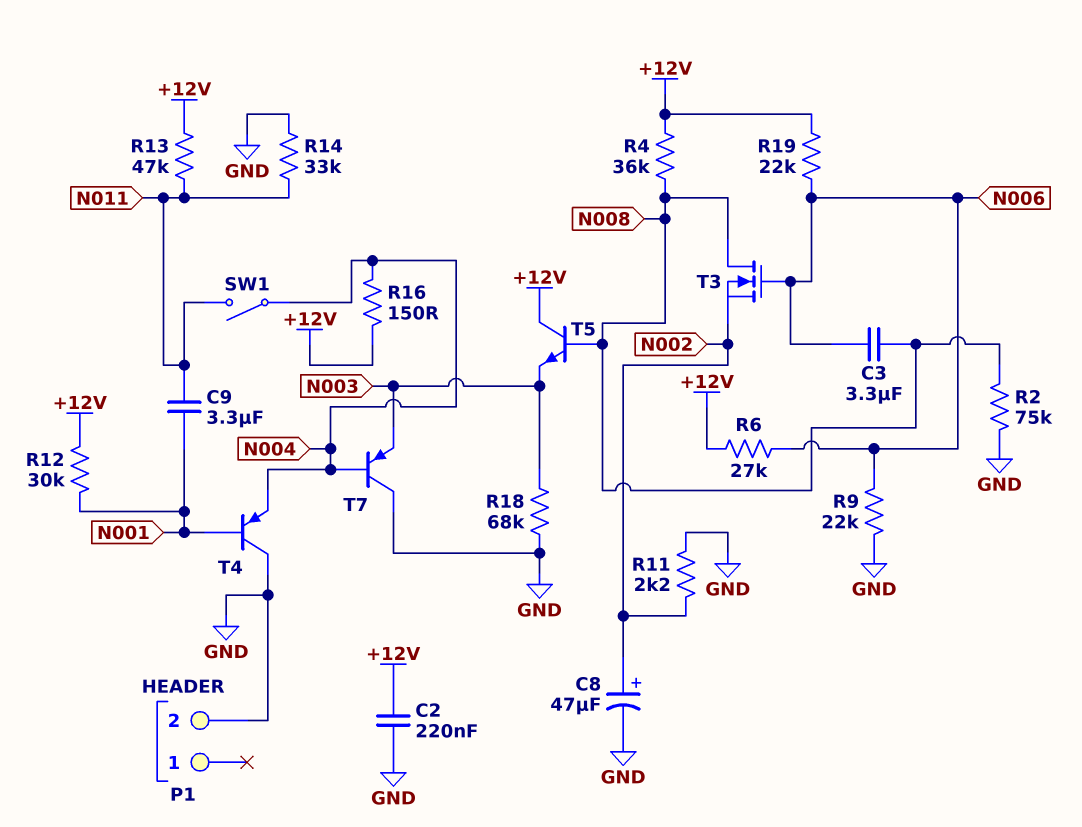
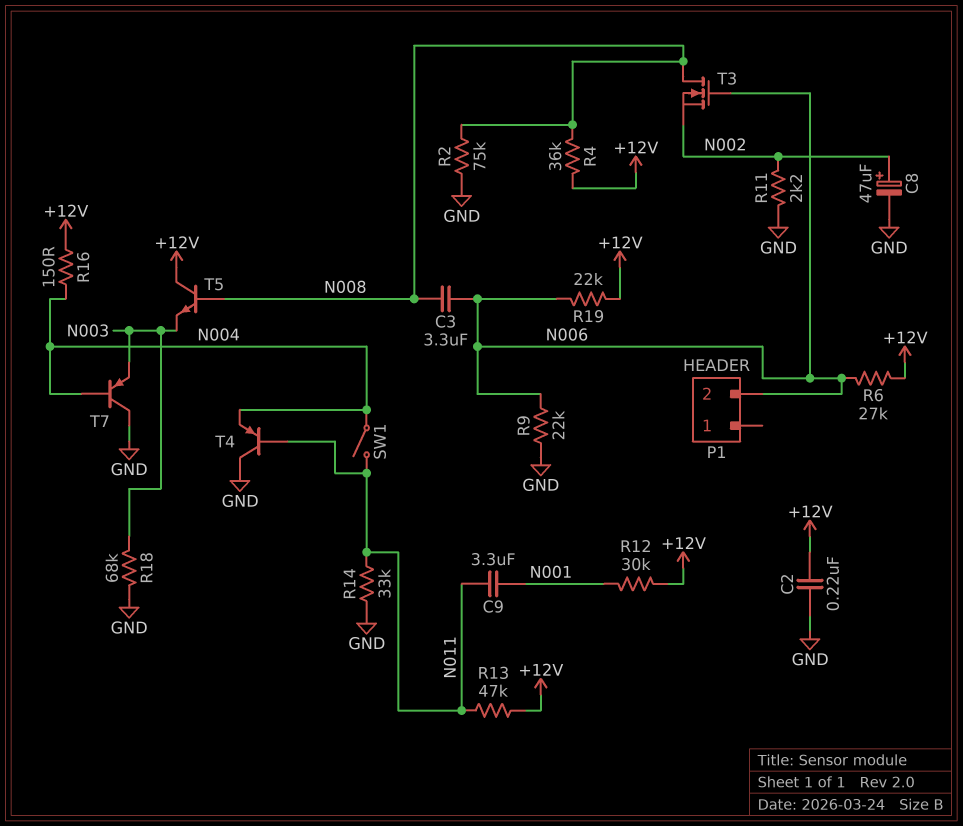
P1 pin 2: GND -> N006
T4: PNP (B N001, C GND, E N004) -> PNP (B N011, C GND, E N004)

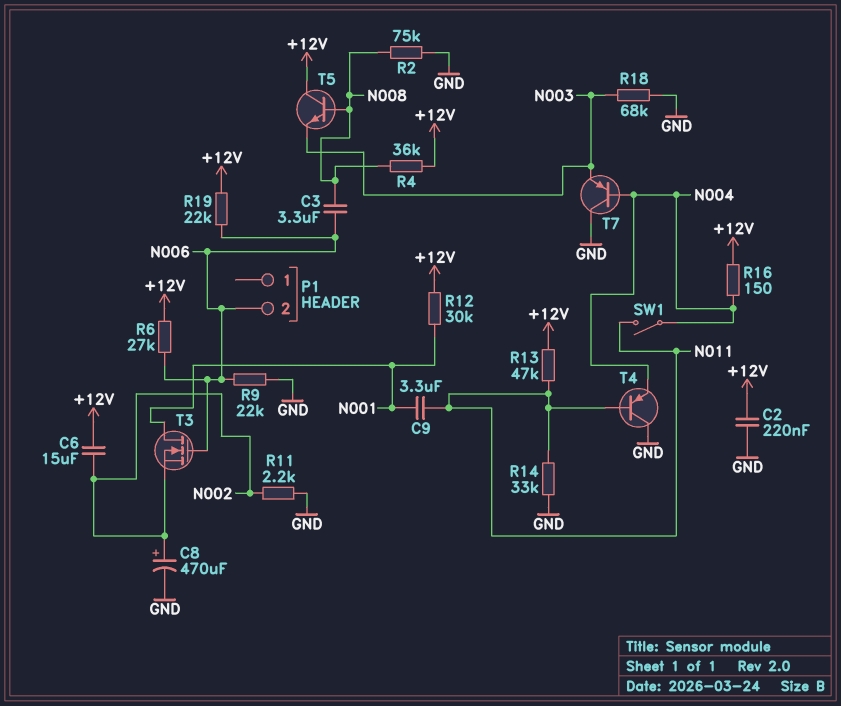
C6: none -> 15uF (+12V, N002)
C8: 47uF (plus N002, minus GND) -> 470uF (plus N002, minus GND)
T3: NMOS (G N006, D N008, S N002) -> NMOS (G N006, D N001, S N002)

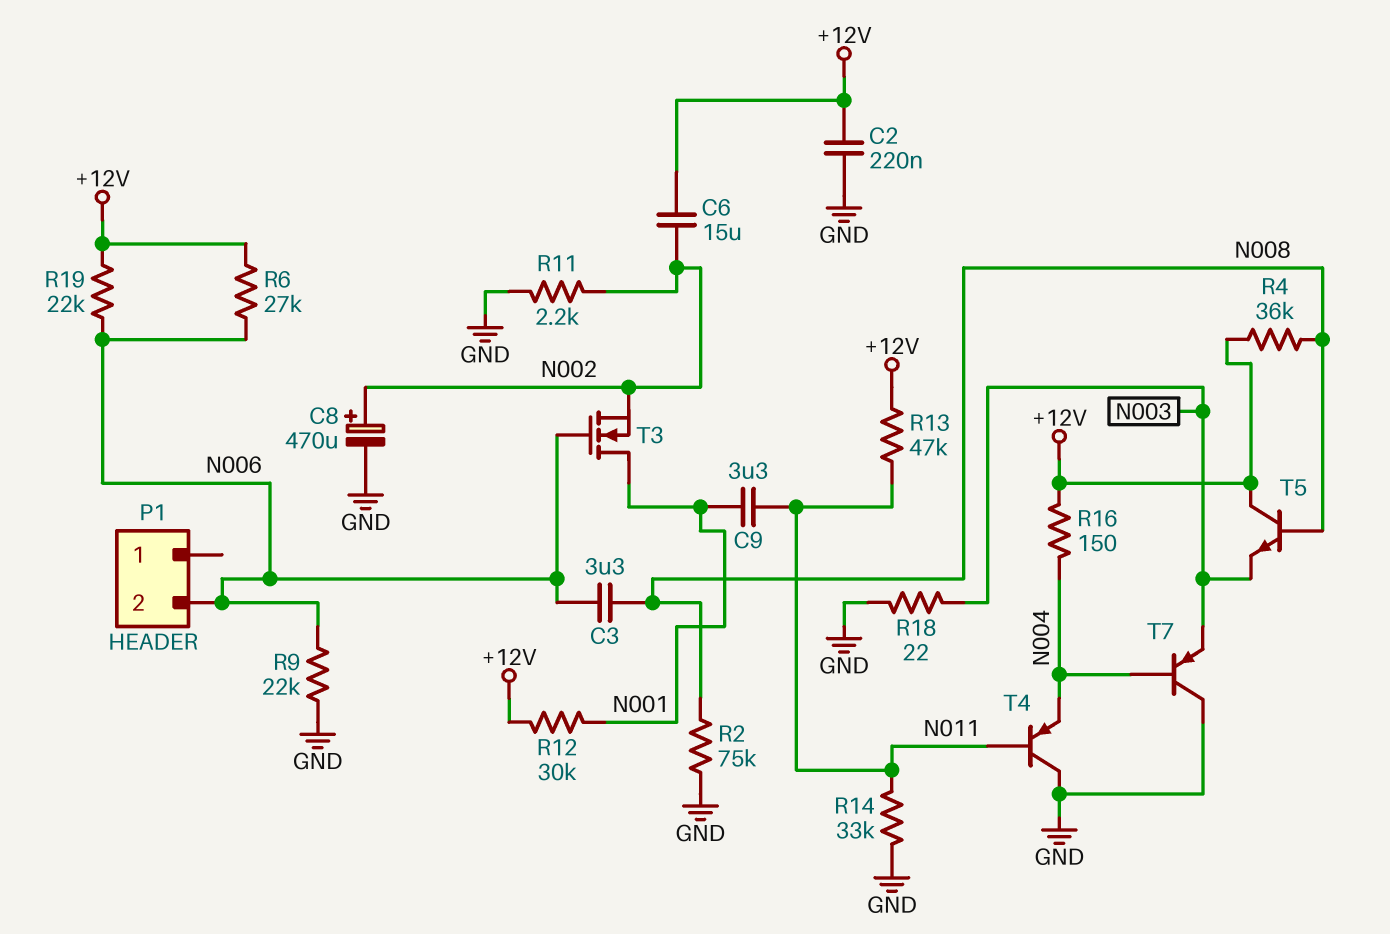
R18: 68k (GND, N003) -> 22 (GND, N003)
SW1: switch (N004, N011) -> none

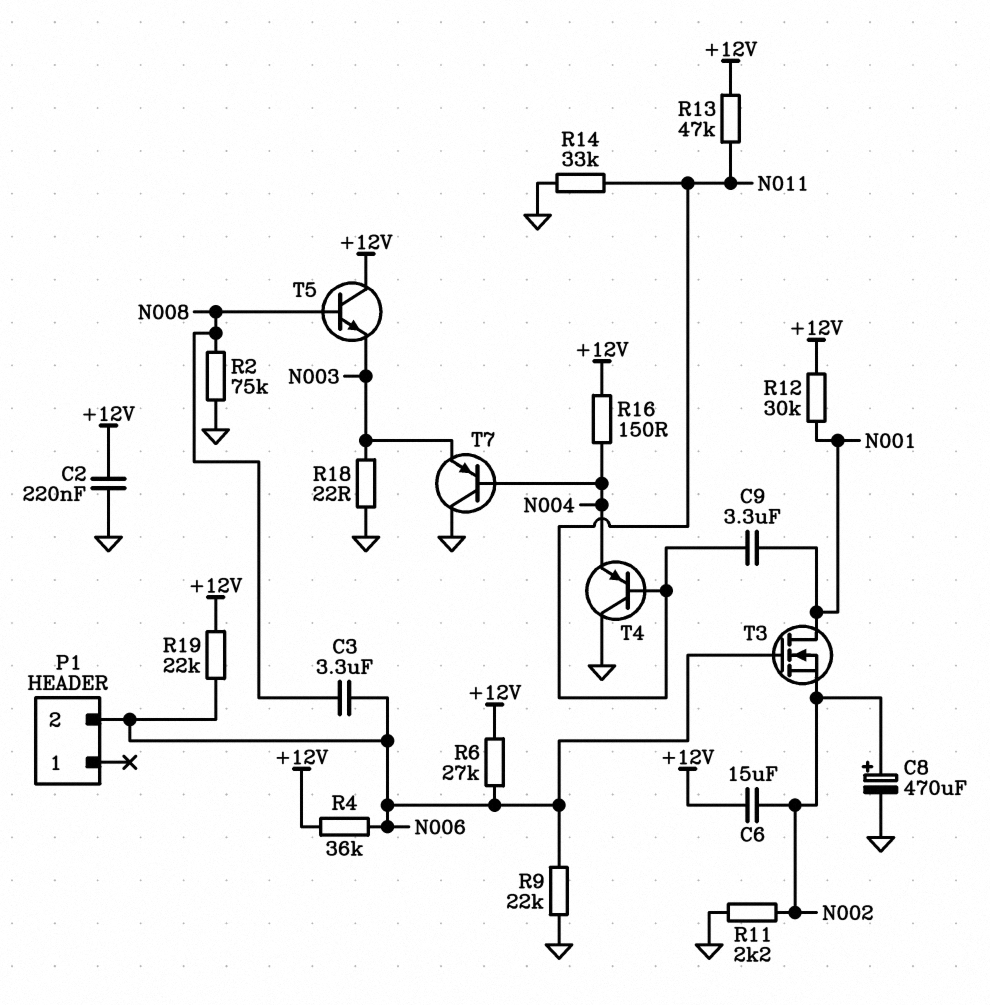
R4: 36k (+12V, N008) -> 36k (+12V, N006)

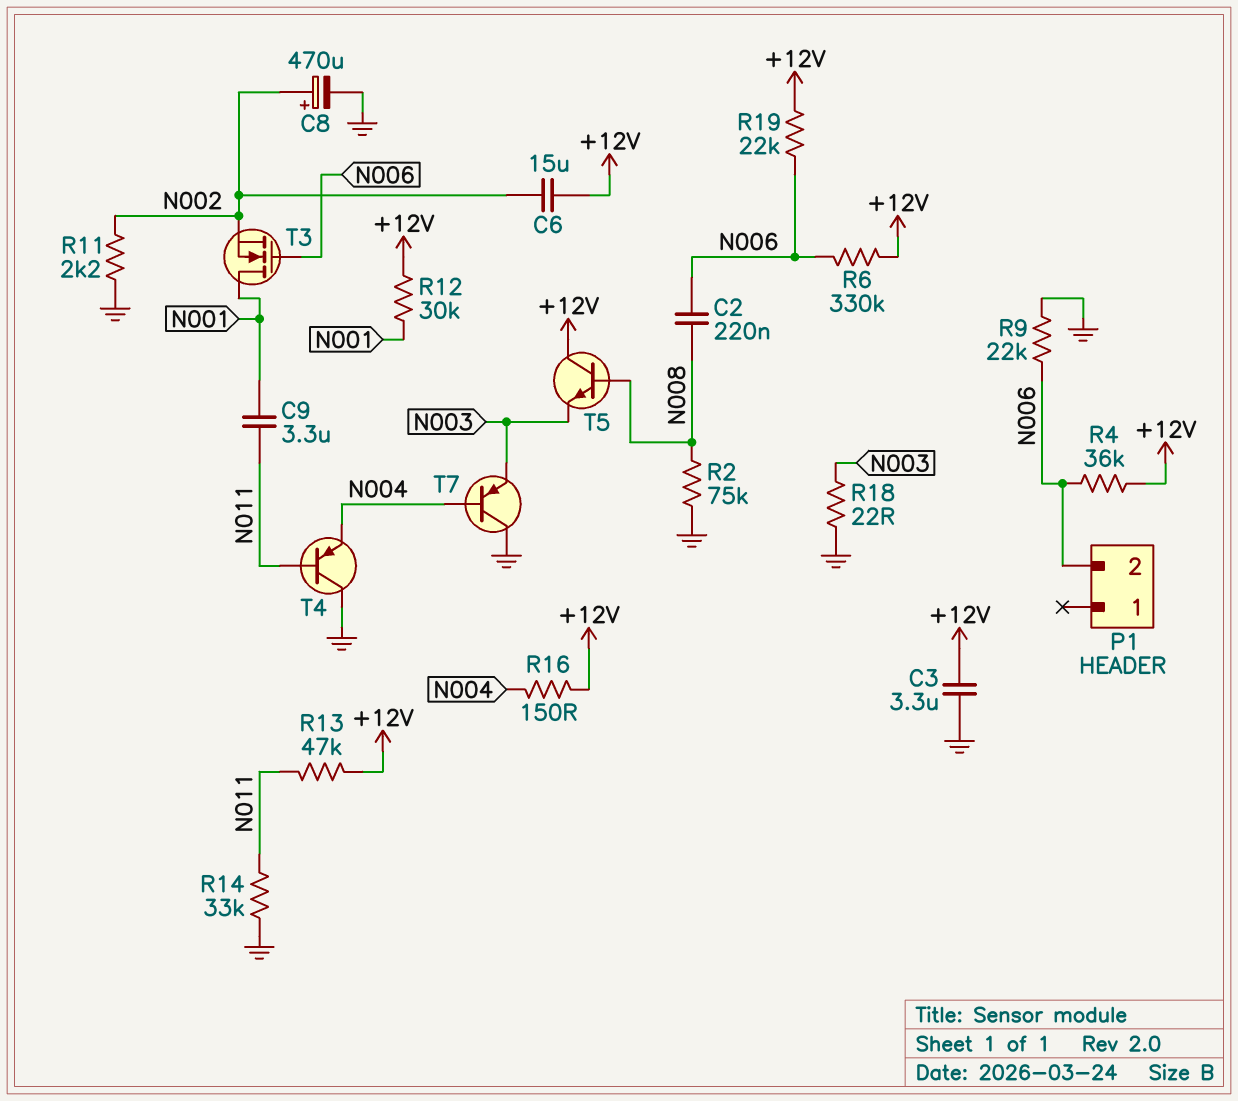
C2: 220nF (+12V, GND) -> 220nF (N006, N008)
C3: 3.3uF (N006, N008) -> 3.3uF (+12V, GND)
R6: 27k (+12V, N006) -> 330k (+12V, N006)

